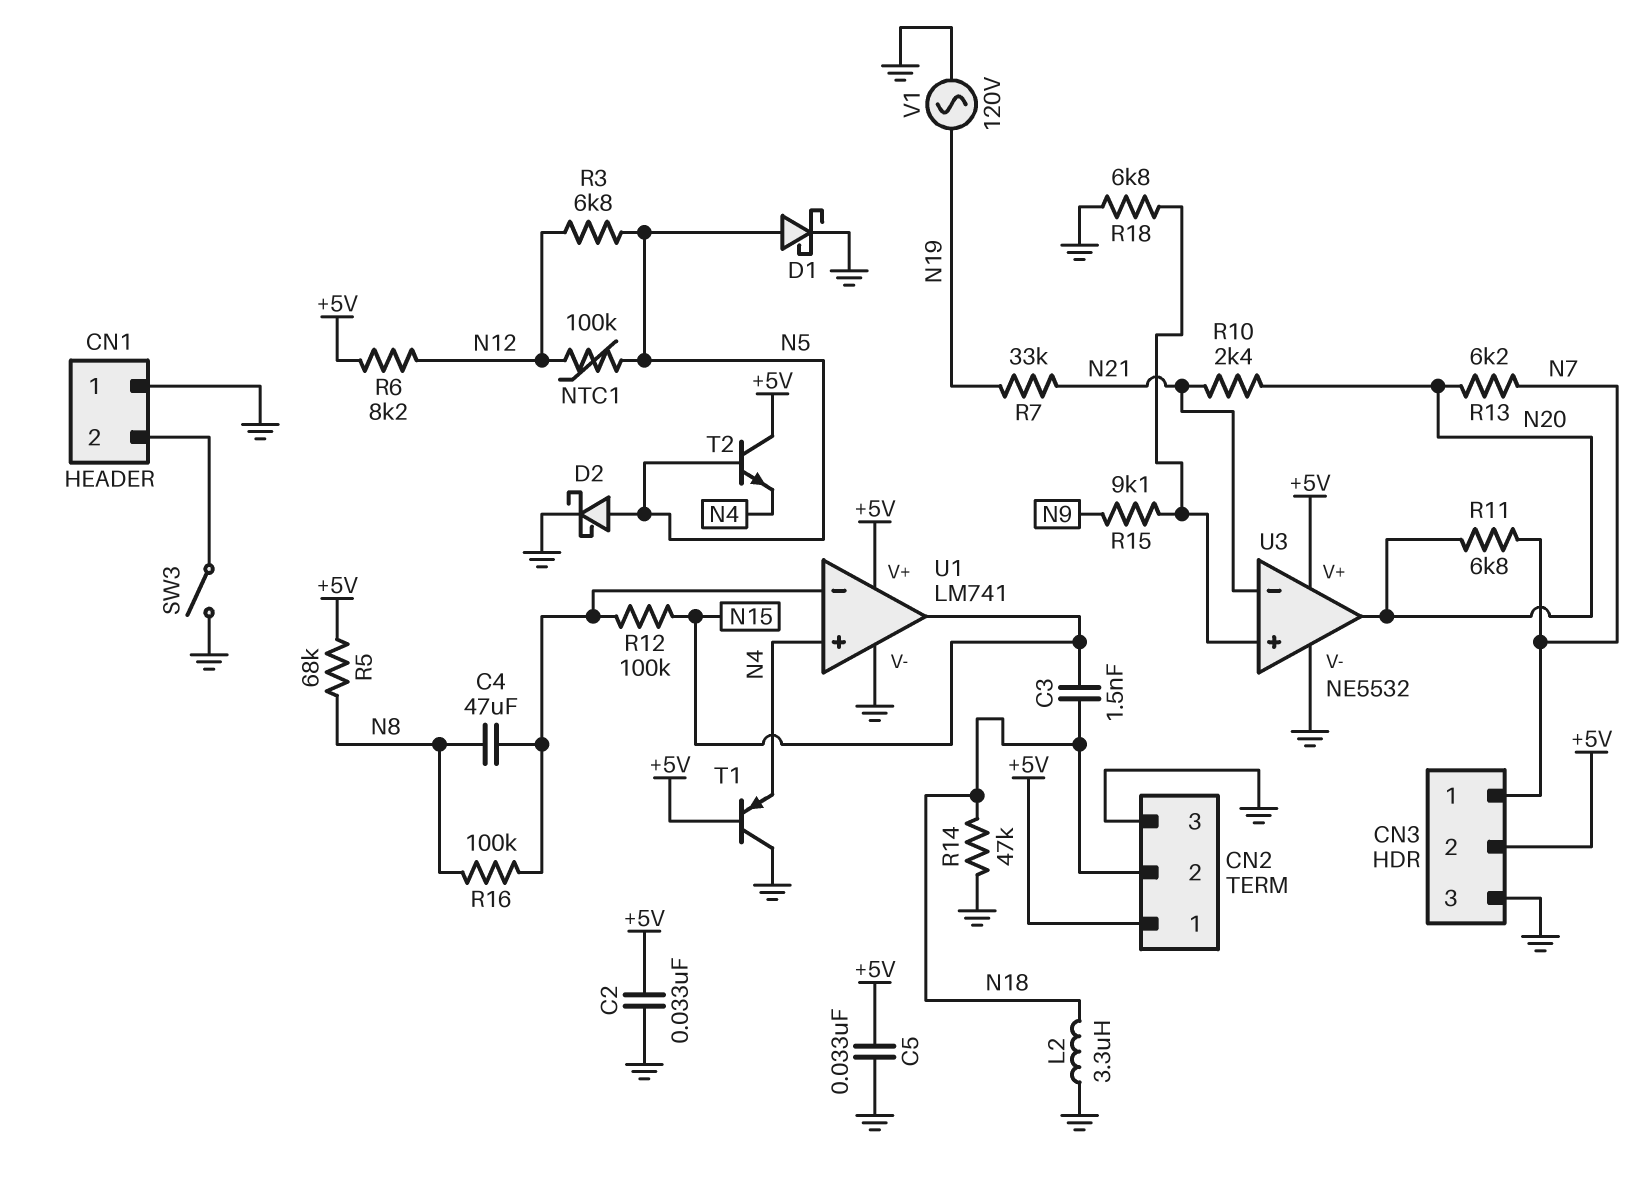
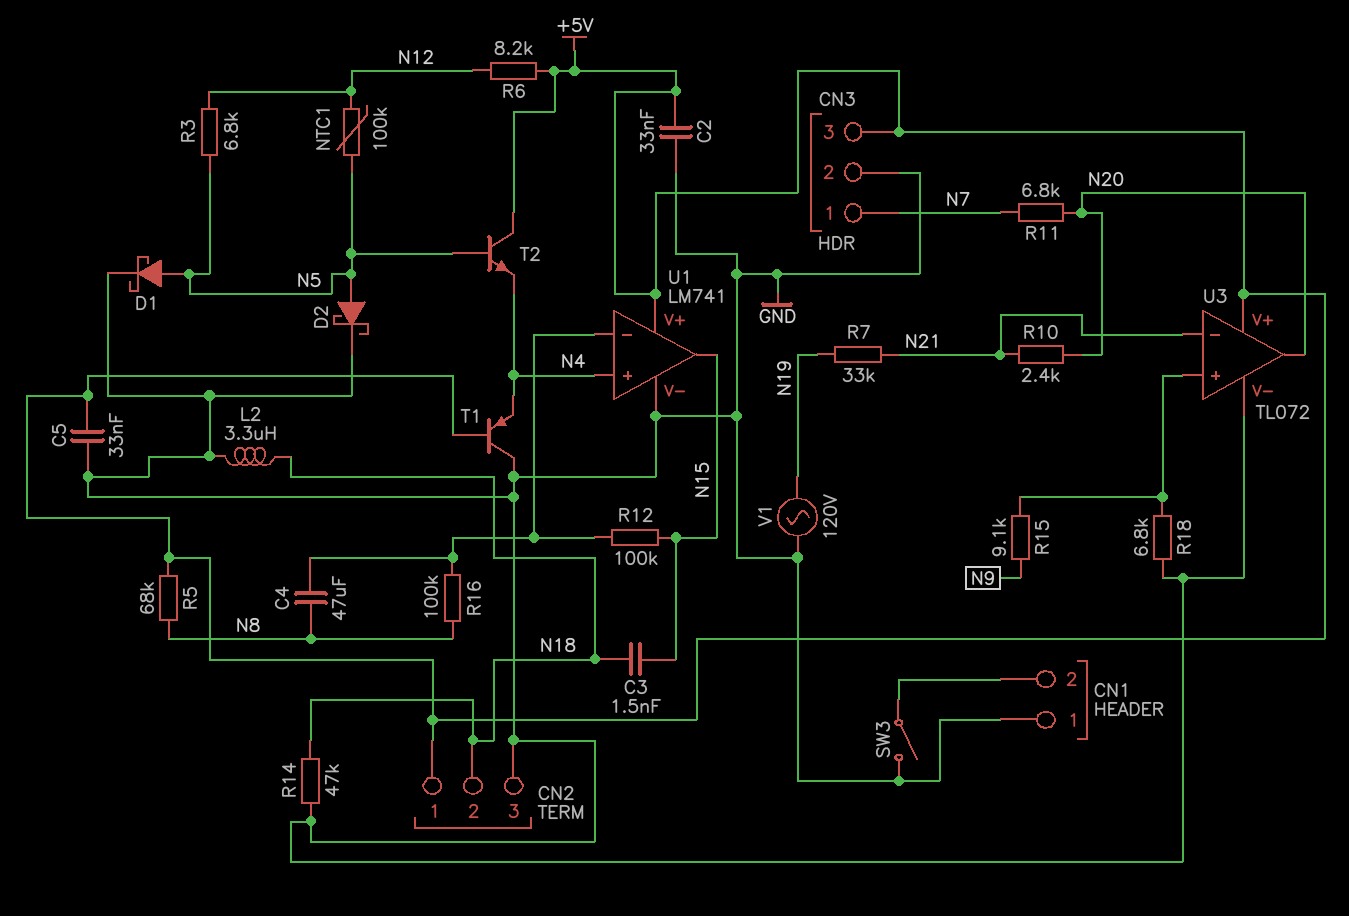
CN3 pin 2: +5V -> GND
CN3 pin 3: GND -> +5V
R13: 6.2k (N7, N20) -> none
U3: NE5532 -> TL072

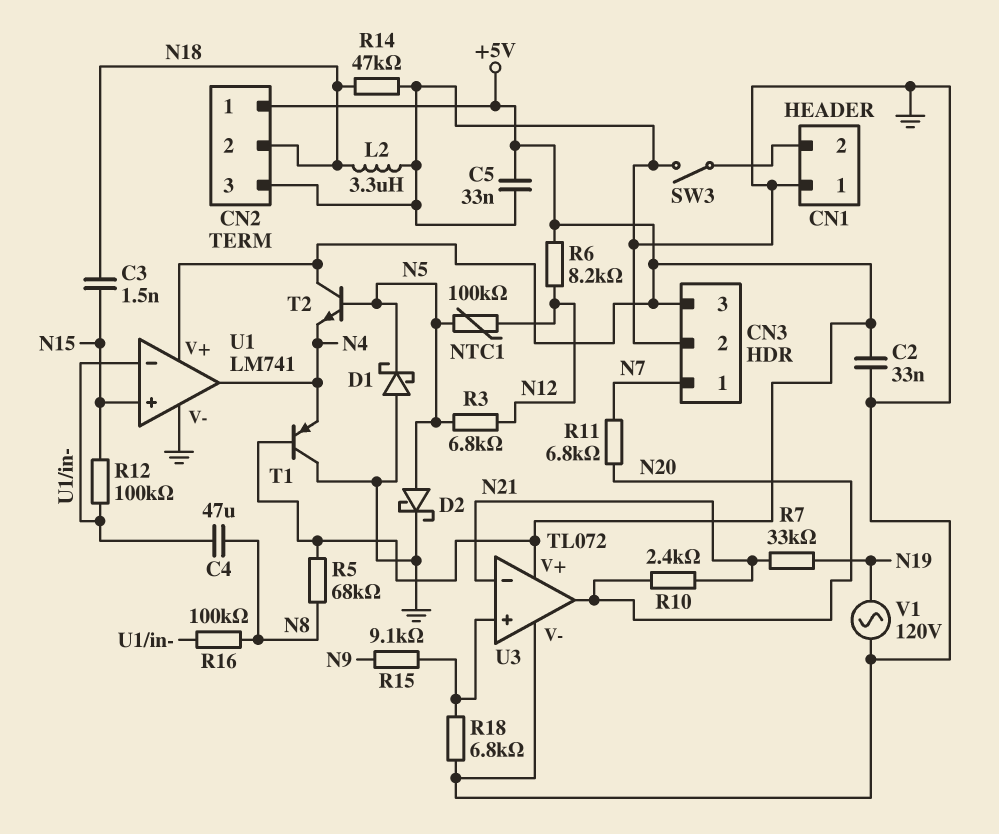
D1: schottky (A N5, K GND) -> schottky (A GND, K N5)
U1 pin in+: N4 -> N15
U1 pin out: N15 -> N4

